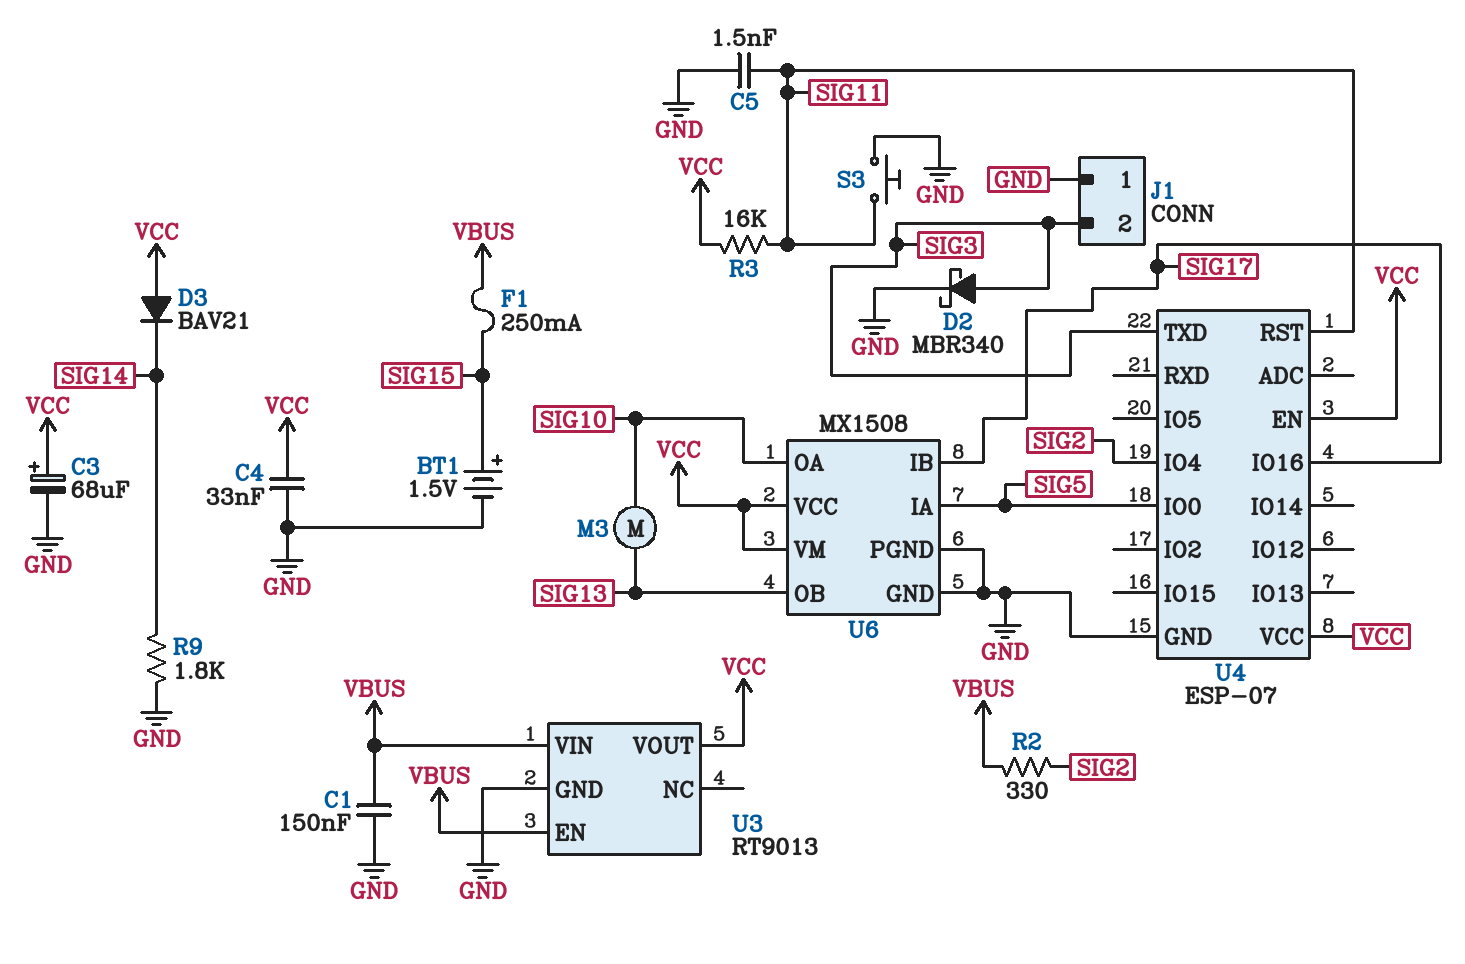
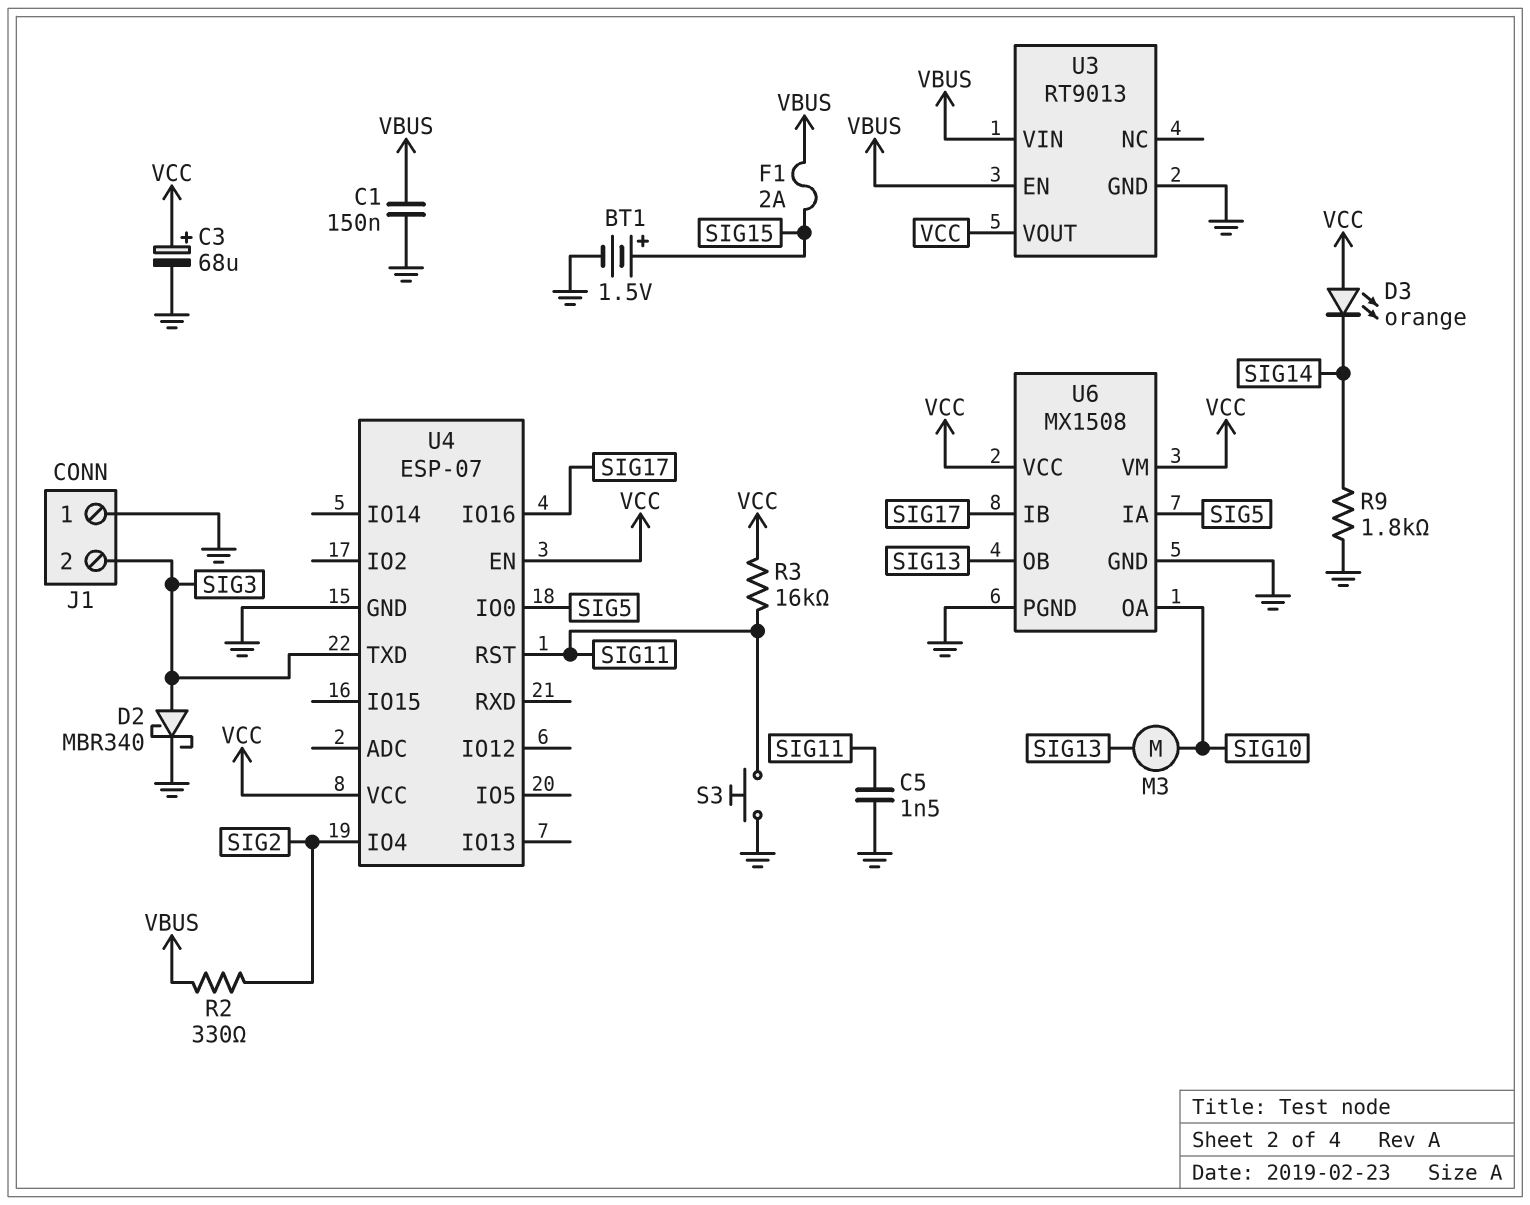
C4: 33nF (GND, VCC) -> none
D3: diode BAV21 (A VCC, K SIG14) -> LED orange (A VCC, K SIG14)
F1: 250mA (SIG15, VBUS) -> 2A (SIG15, VBUS)

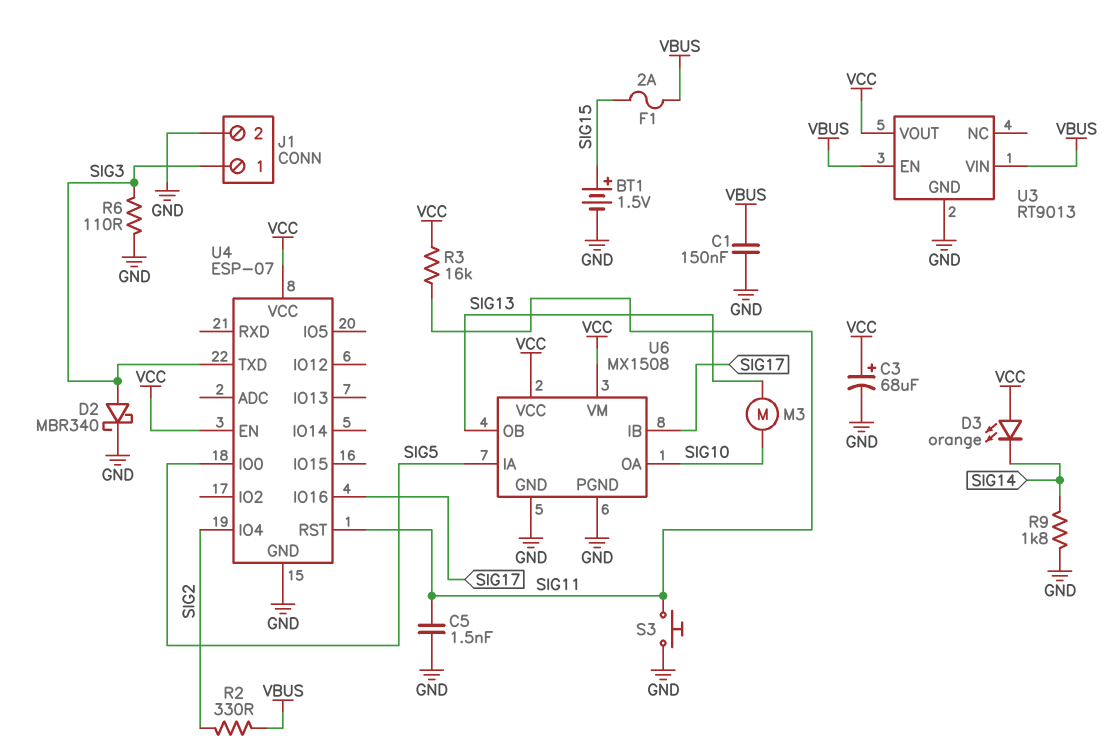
J1 pin 1: GND -> SIG3
J1 pin 2: SIG3 -> GND
R6: none -> 110 (GND, SIG3)

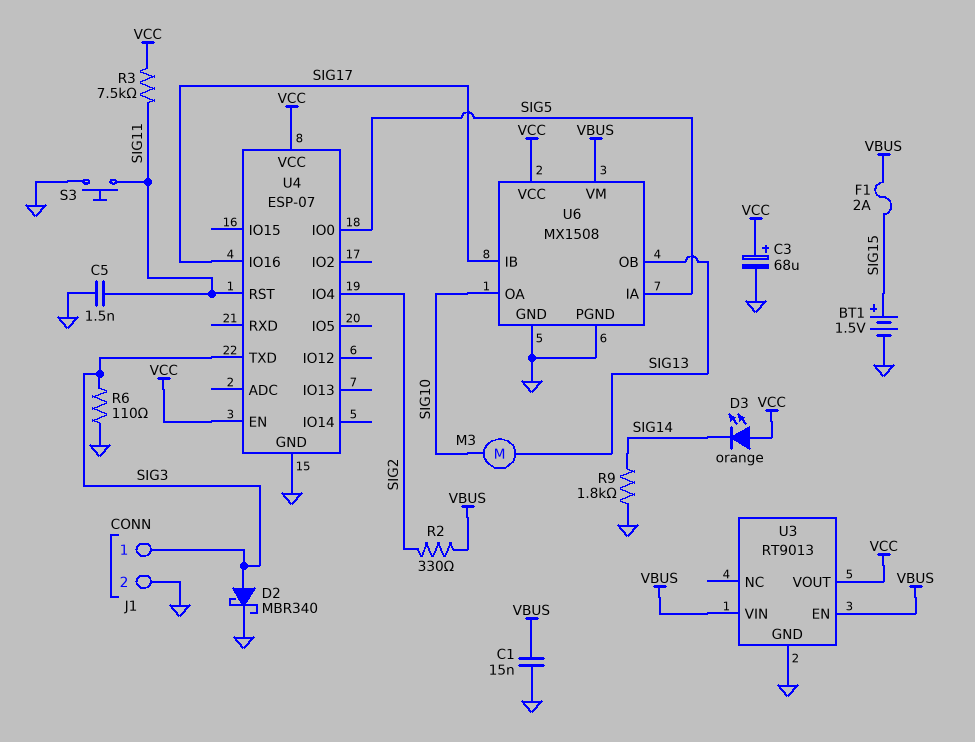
C1: 150nF (GND, VBUS) -> 15nF (GND, VBUS)
R3: 16k (SIG11, VCC) -> 7.5k (SIG11, VCC)
U6 pin VM: VCC -> VBUS

